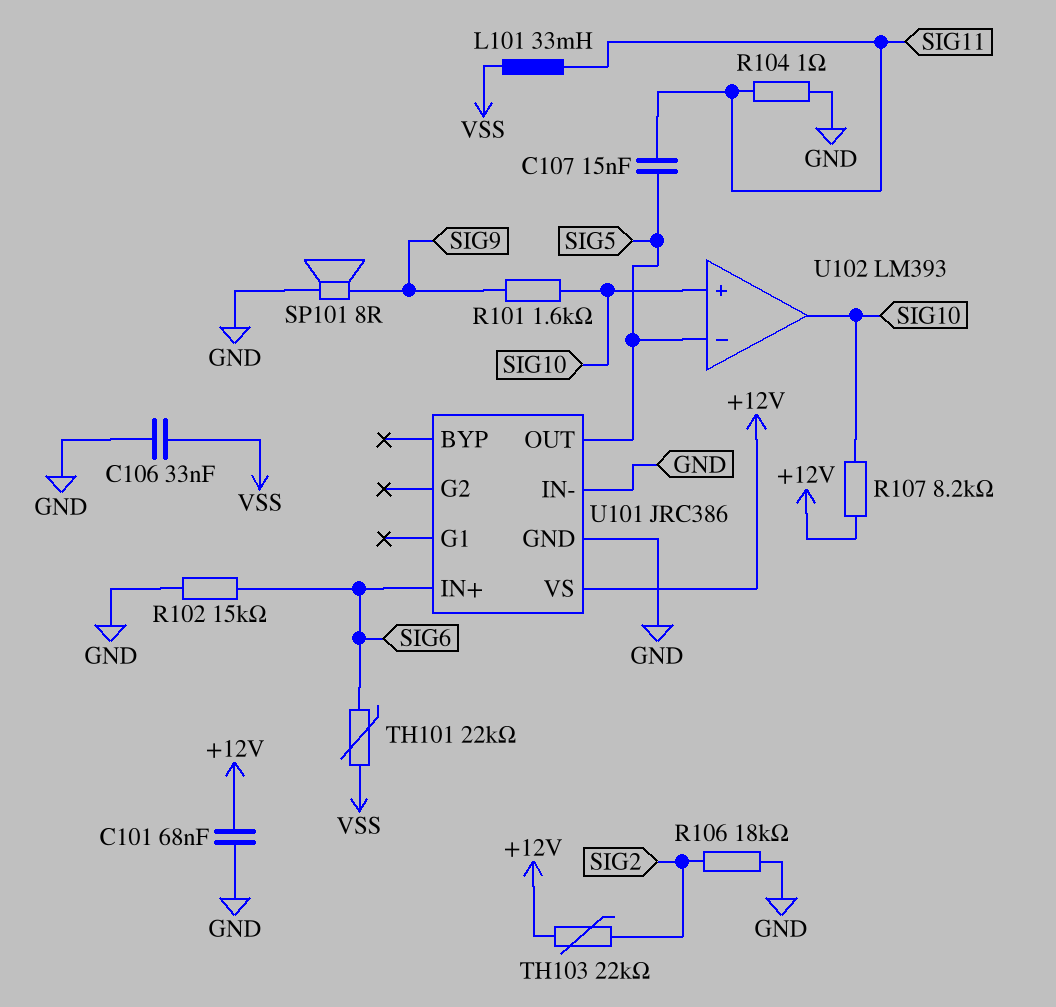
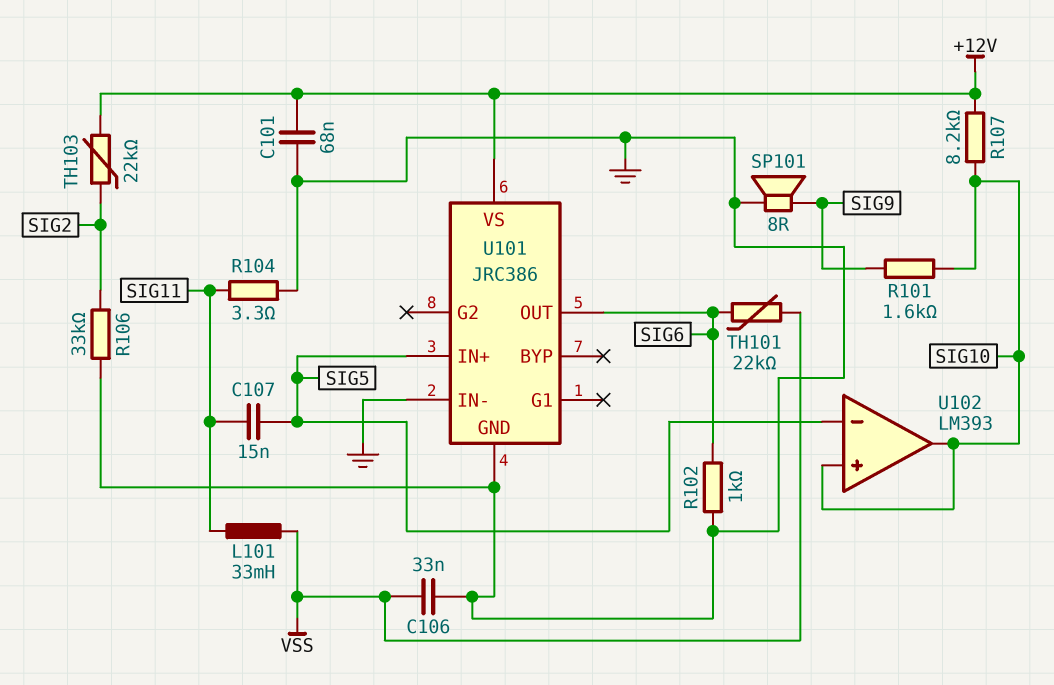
R102: 15k (GND, SIG6) -> 1k (GND, SIG6)
R104: 1 (GND, SIG11) -> 3.3 (GND, SIG11)
R106: 18k (GND, SIG2) -> 33k (GND, SIG2)
U101 pin IN+: SIG6 -> SIG5
U101 pin OUT: SIG5 -> SIG6

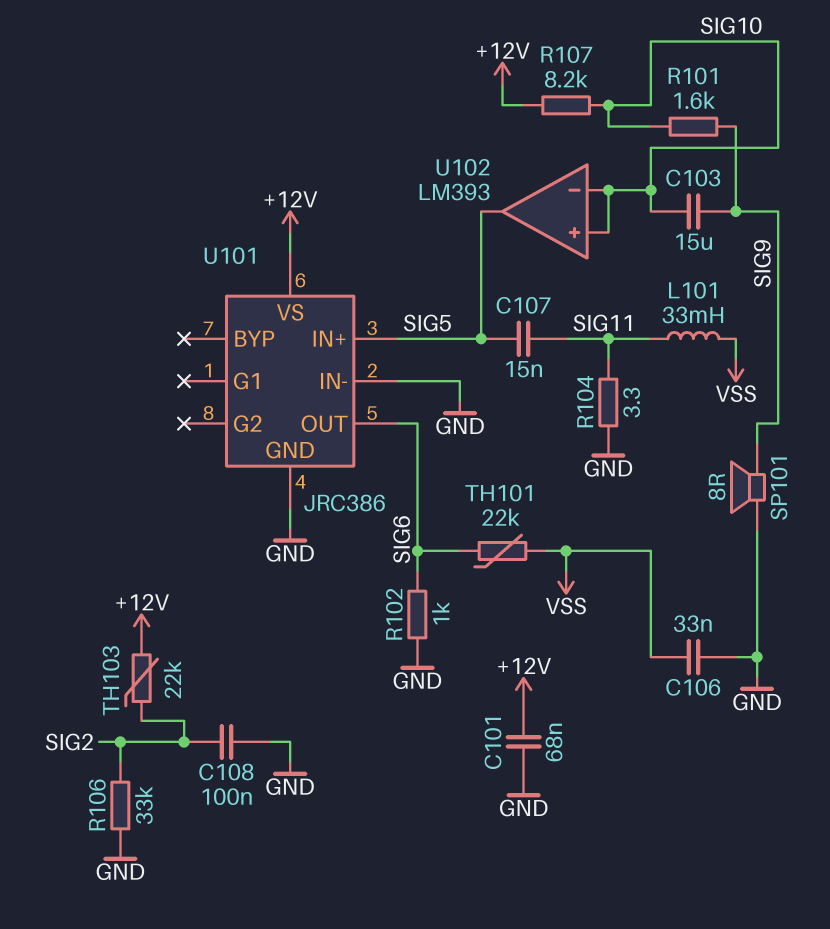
C103: none -> 15uF (SIG9, SIG10)
C108: none -> 100nF (GND, SIG2)
U102 pin in-: SIG5 -> SIG10
U102 pin out: SIG10 -> SIG5

